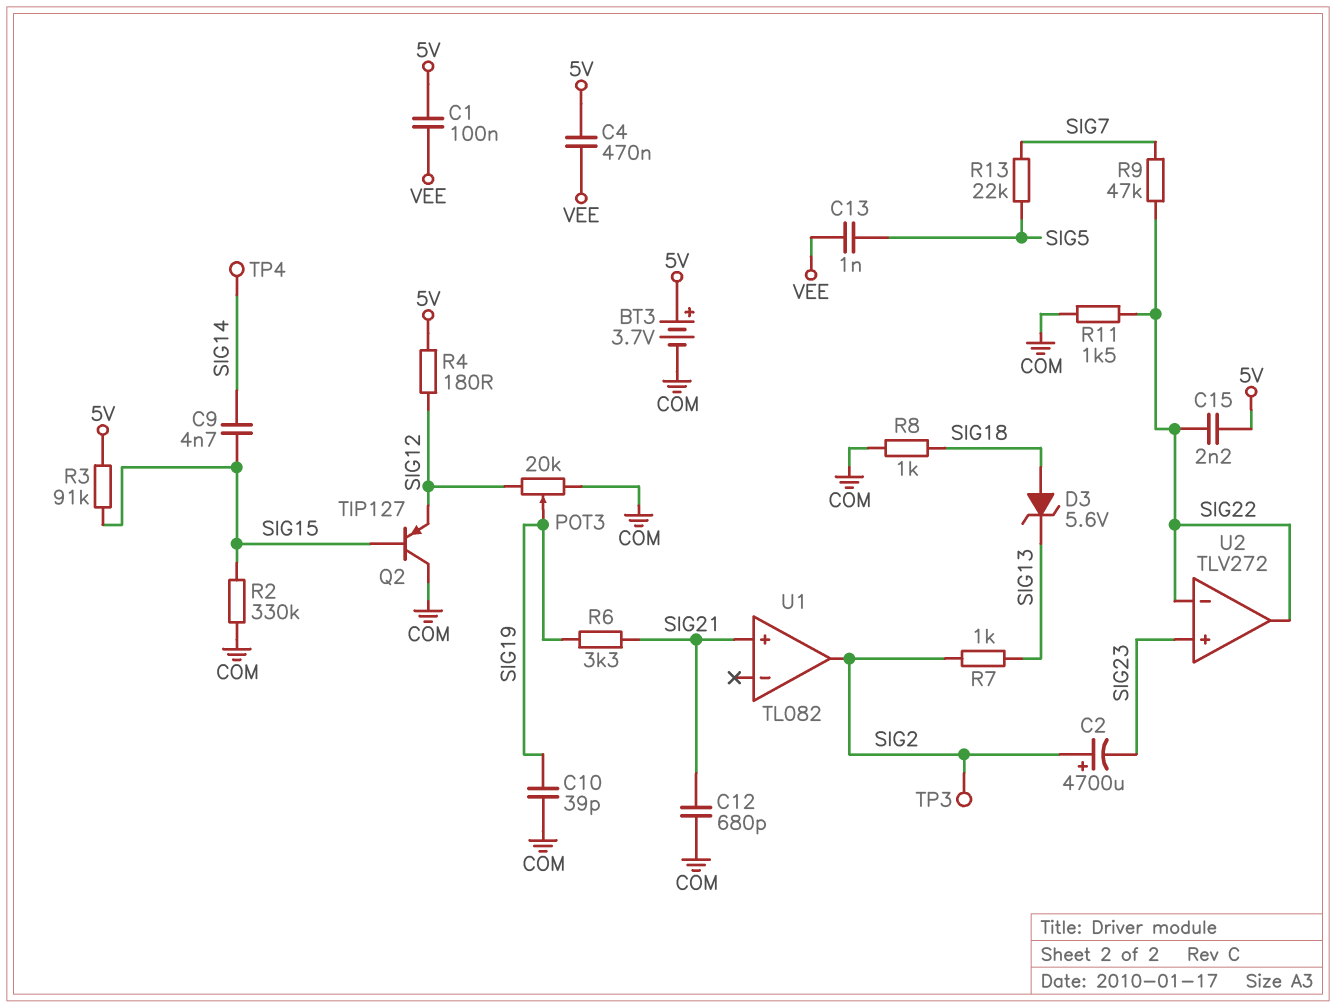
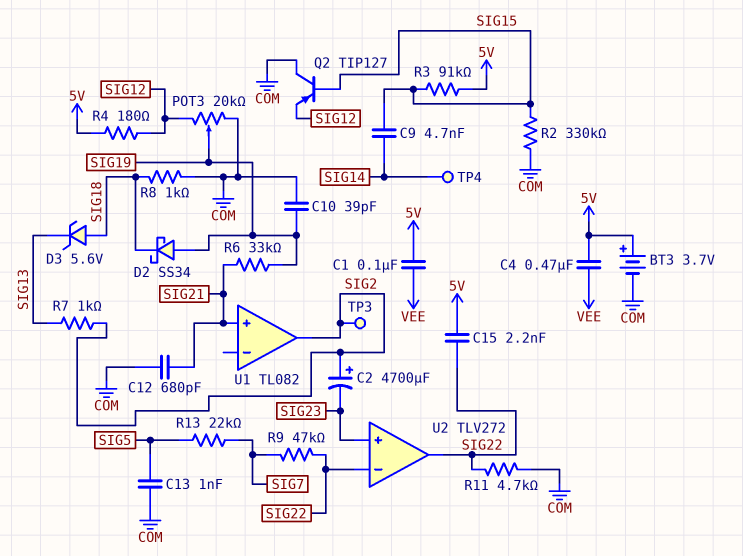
C13: 1nF (SIG5, VEE) -> 1nF (COM, SIG5)
D2: none -> schottky SS34 (A SIG19, K SIG18)
R6: 3.3k (SIG19, SIG21) -> 33k (SIG19, SIG21)
R11: 1.5k (COM, SIG22) -> 4.7k (COM, SIG22)

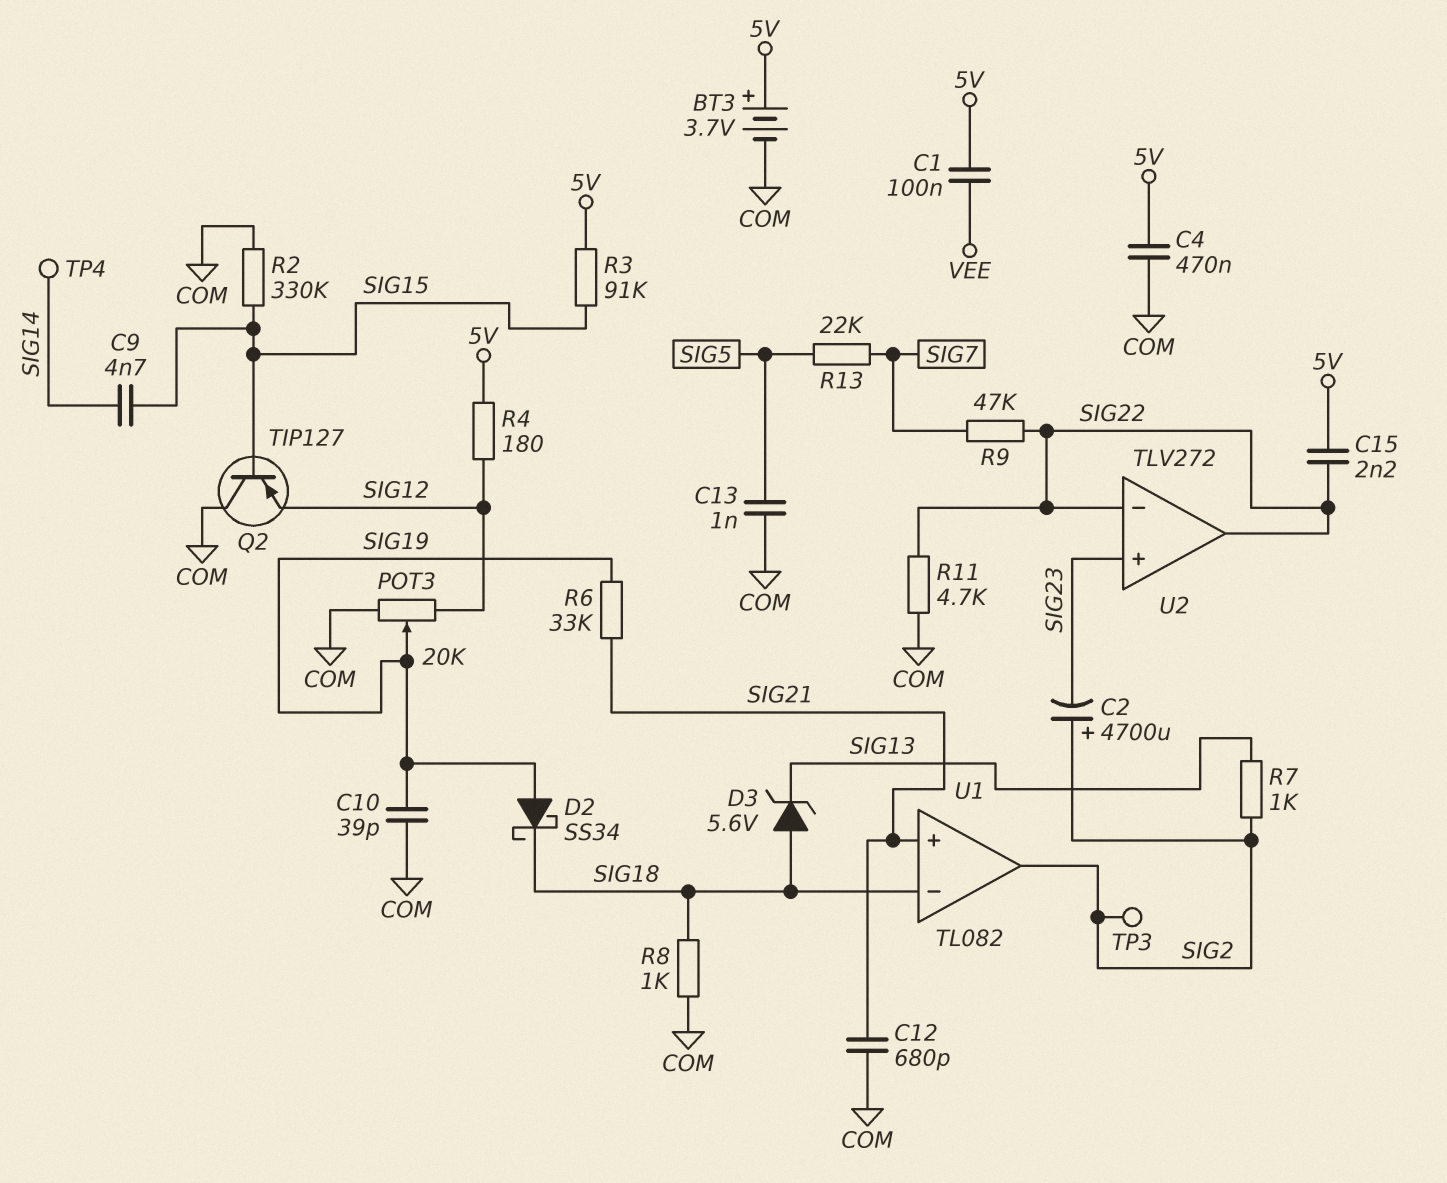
C4: 470nF (5V, VEE) -> 470nF (5V, COM)
U1 pin in-: none -> SIG18

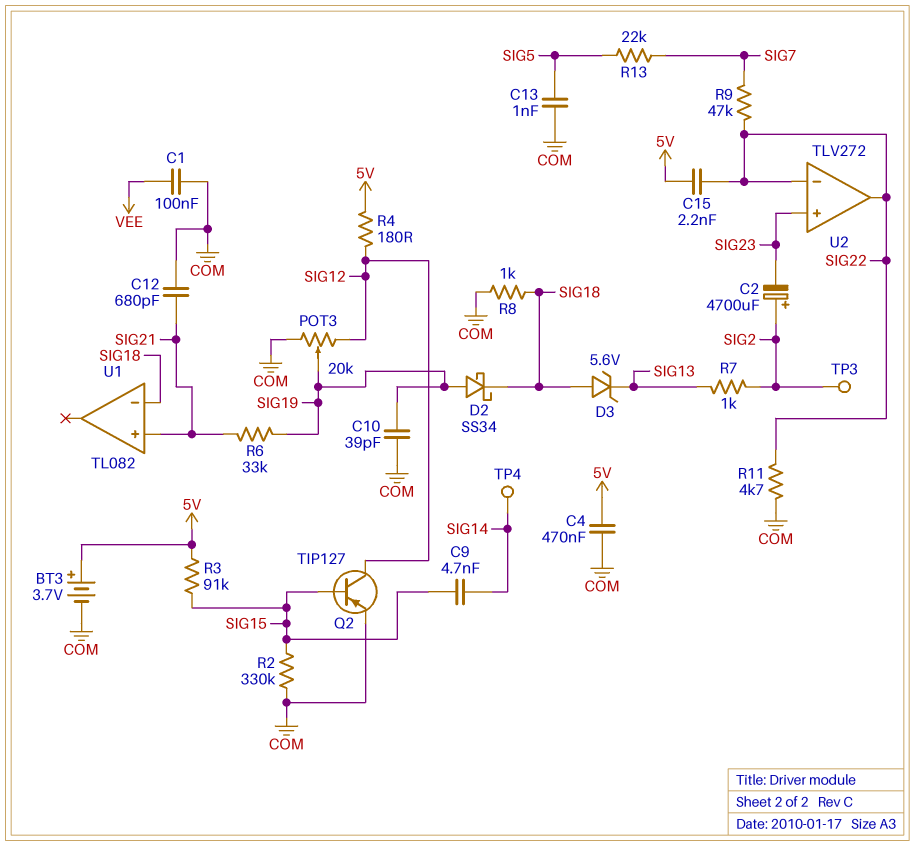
C1: 100nF (5V, VEE) -> 100nF (COM, VEE)
Q2: PNP TIP127 (B SIG15, C COM, E SIG12) -> PNP TIP127 (B SIG15, C SIG12, E COM)
U1 pin out: SIG2 -> none

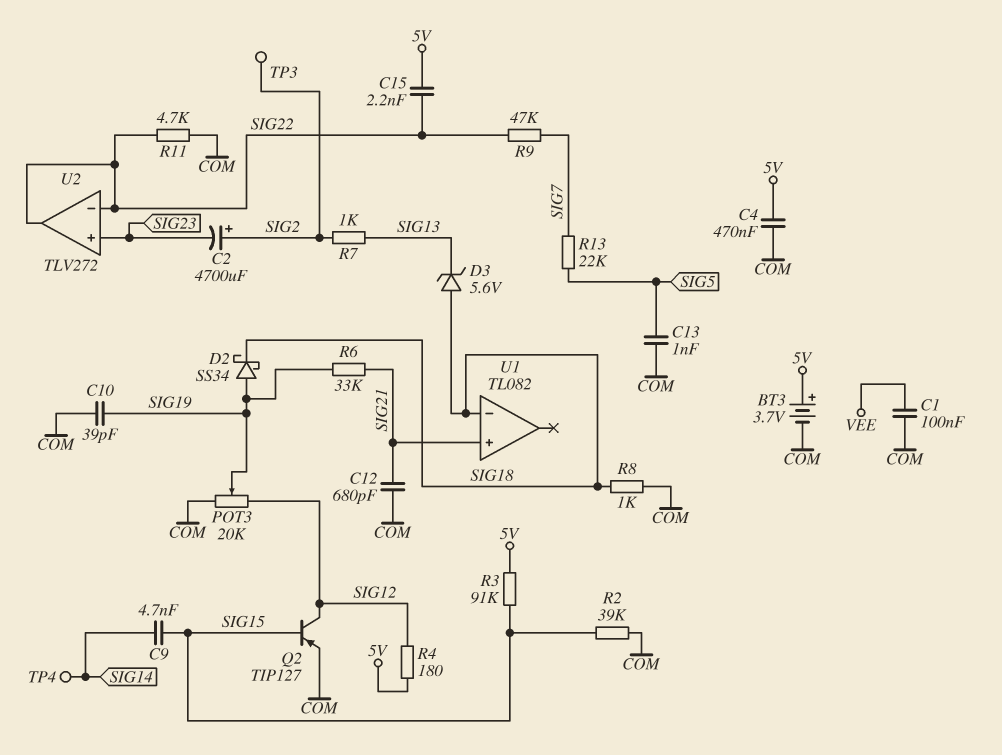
R2: 330k (COM, SIG15) -> 39k (COM, SIG15)

